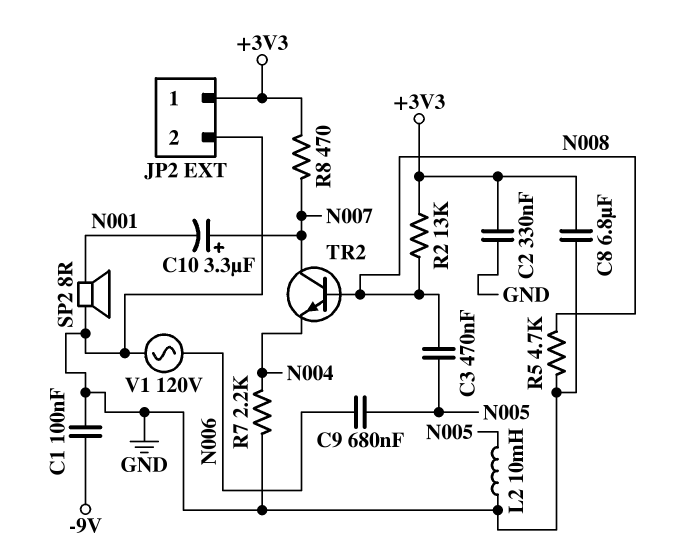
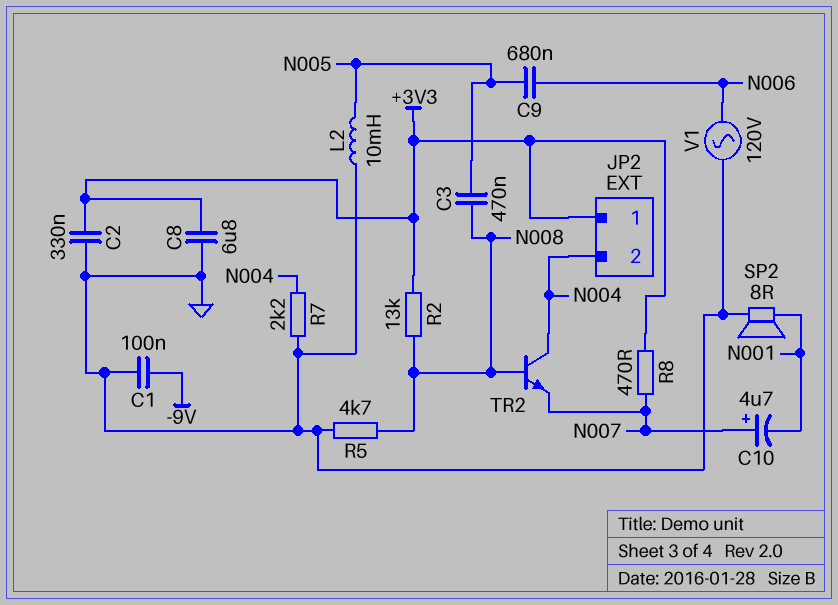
C10: 3.3uF (plus N007, minus N001) -> 4.7uF (plus N007, minus N001)
JP2 pin 2: GND -> N004
TR2: NPN (B N008, C N007, E N004) -> NPN (B N008, C N004, E N007)

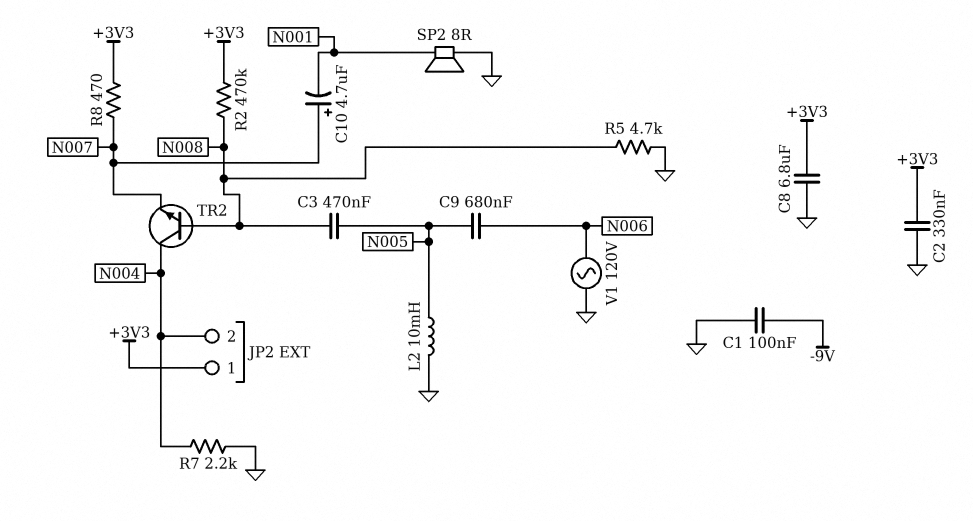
R2: 13k (+3V3, N008) -> 470k (+3V3, N008)

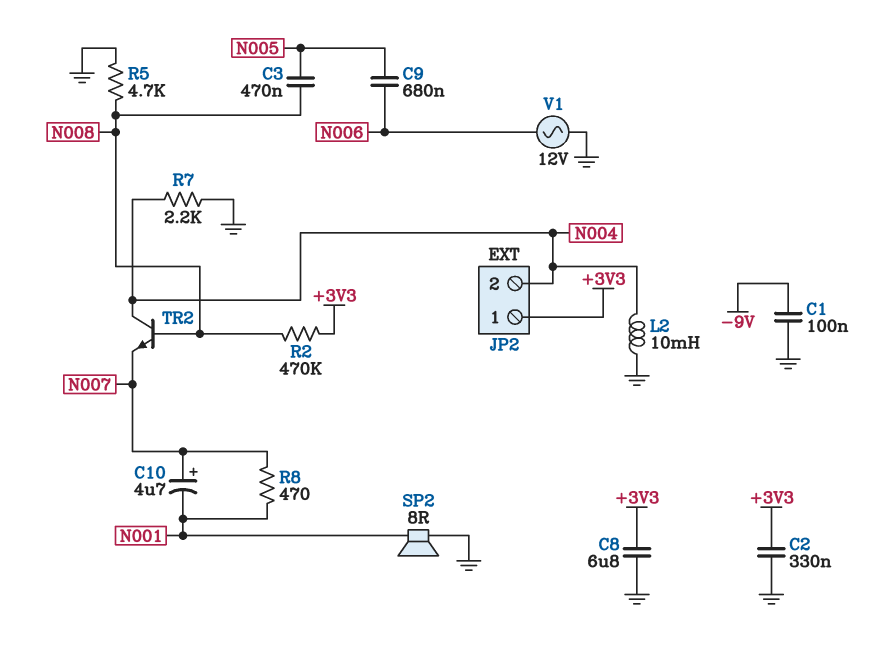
L2: 10mH (GND, N005) -> 10mH (GND, N004)
R8: 470 (+3V3, N007) -> 470 (N001, N007)
V1: AC 120V (GND, N006) -> AC 12V (GND, N006)

